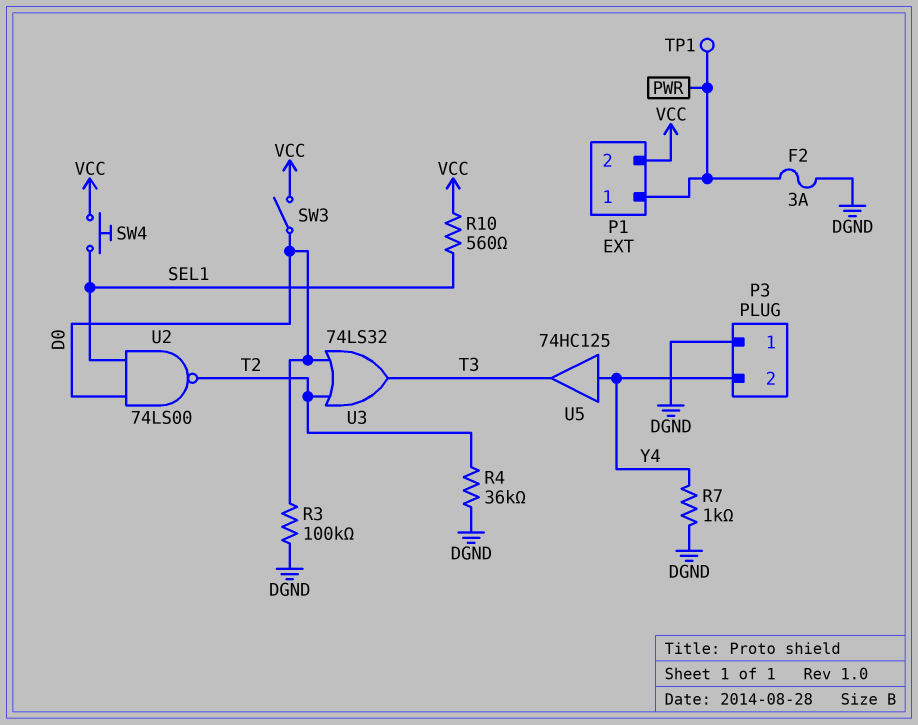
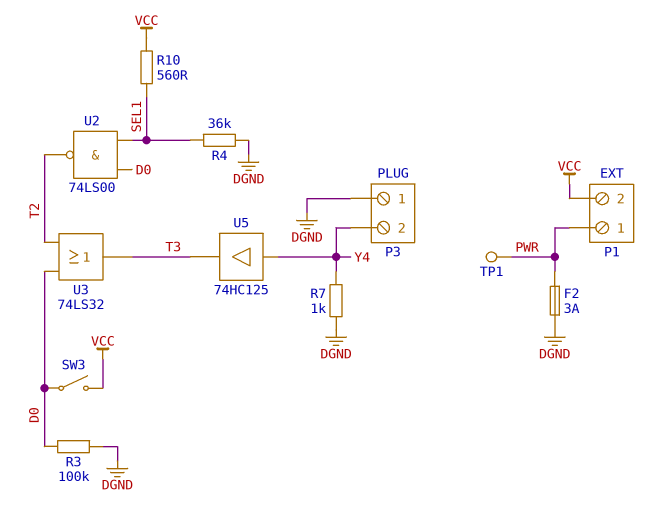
R4: 36k (DGND, T2) -> 36k (DGND, SEL1)
SW4: button (SEL1, VCC) -> none

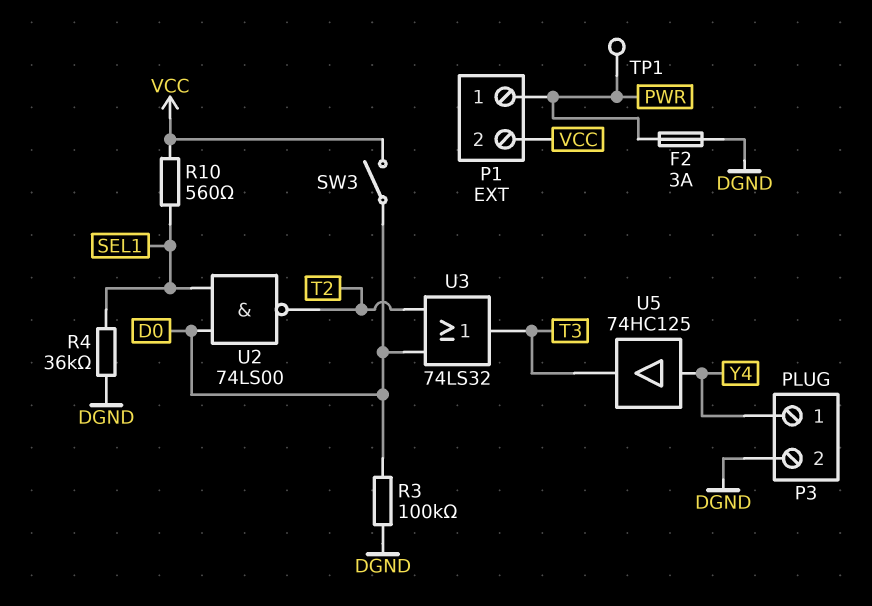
P3 pin 1: DGND -> Y4
P3 pin 2: Y4 -> DGND
R7: 1k (DGND, Y4) -> none

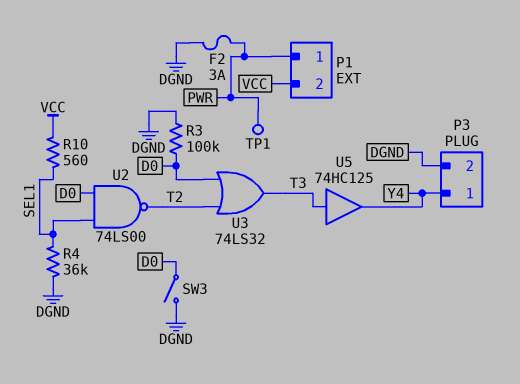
SW3: switch (D0, VCC) -> switch (D0, DGND)
U5: buffer 74HC125 (in Y4, out T3) -> buffer 74HC125 (in T3, out Y4)

